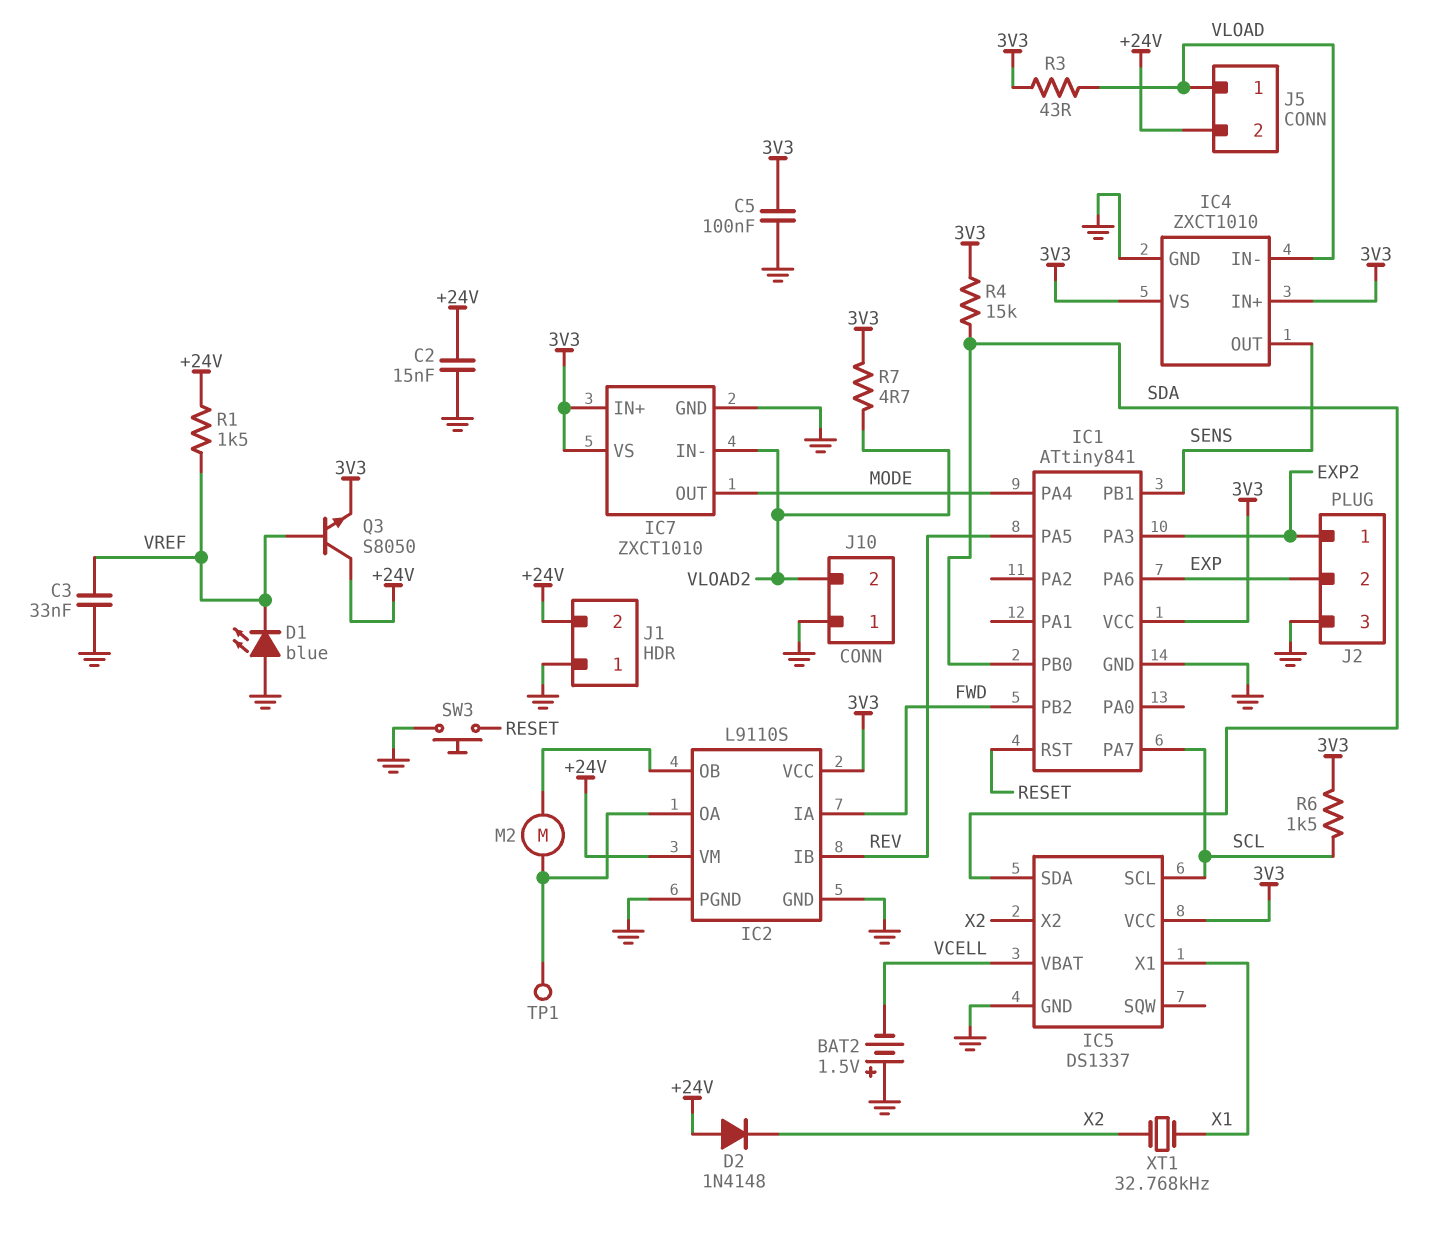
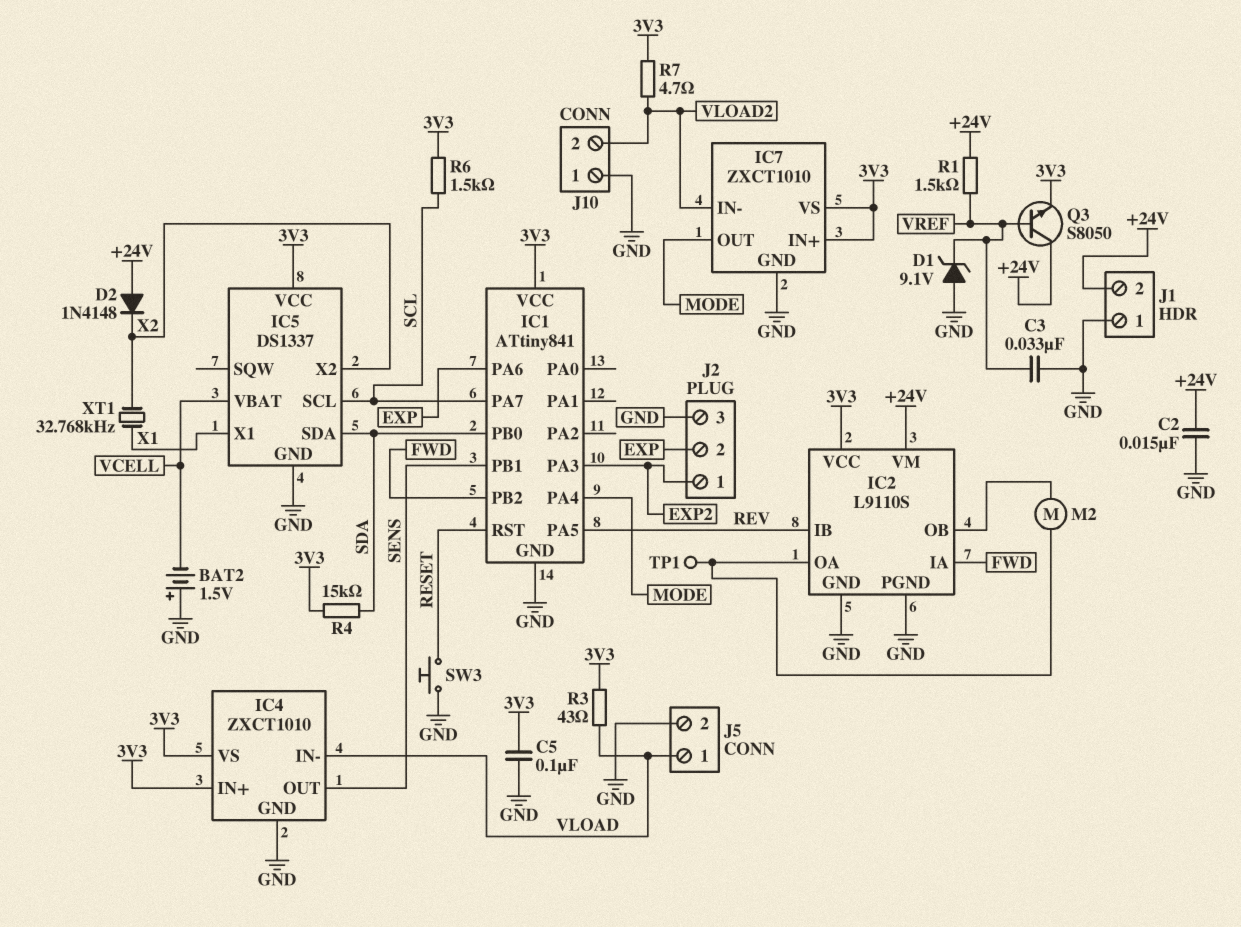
D1: LED blue (A GND, K VREF) -> zener 9.1V (A GND, K VREF)
J5 pin 2: +24V -> GND

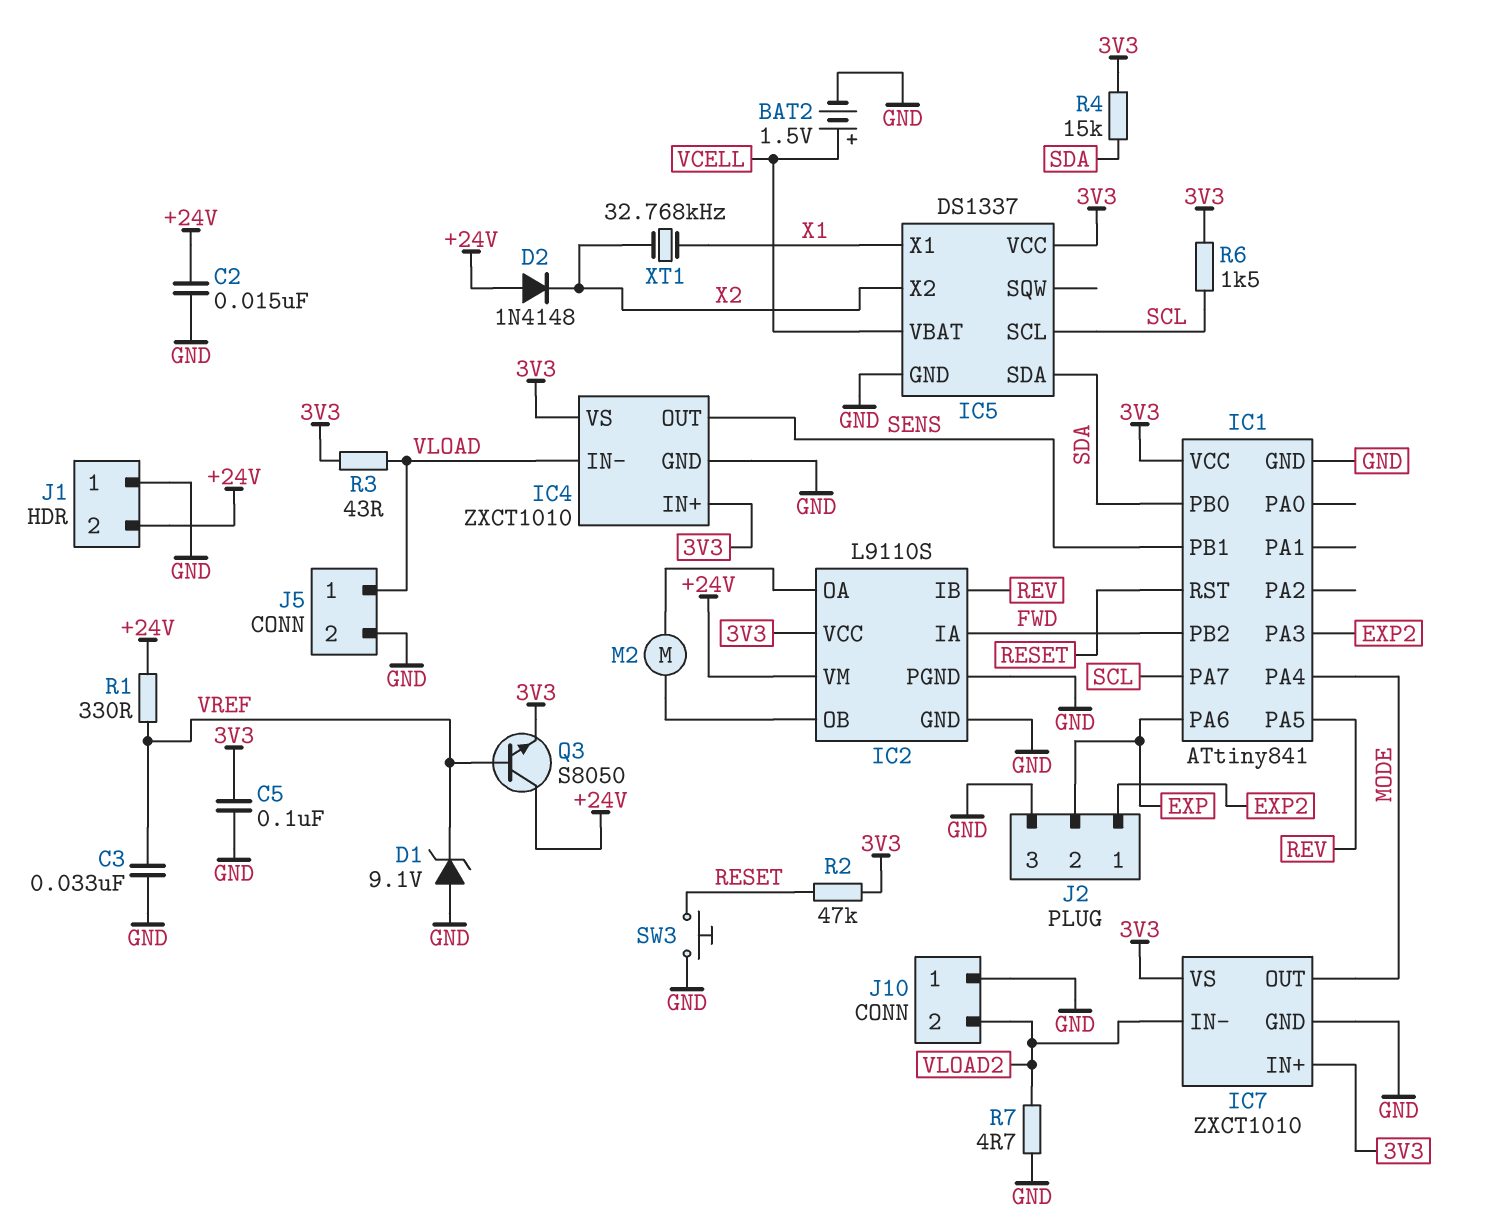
BAT2: 1.5V (plus GND, minus VCELL) -> 1.5V (plus VCELL, minus GND)
R1: 1.5k (+24V, VREF) -> 330 (+24V, VREF)
R2: none -> 47k (3V3, RESET)
R7: 4.7 (3V3, VLOAD2) -> 4.7 (GND, VLOAD2)
TP1: test point (IC2/OA) -> none

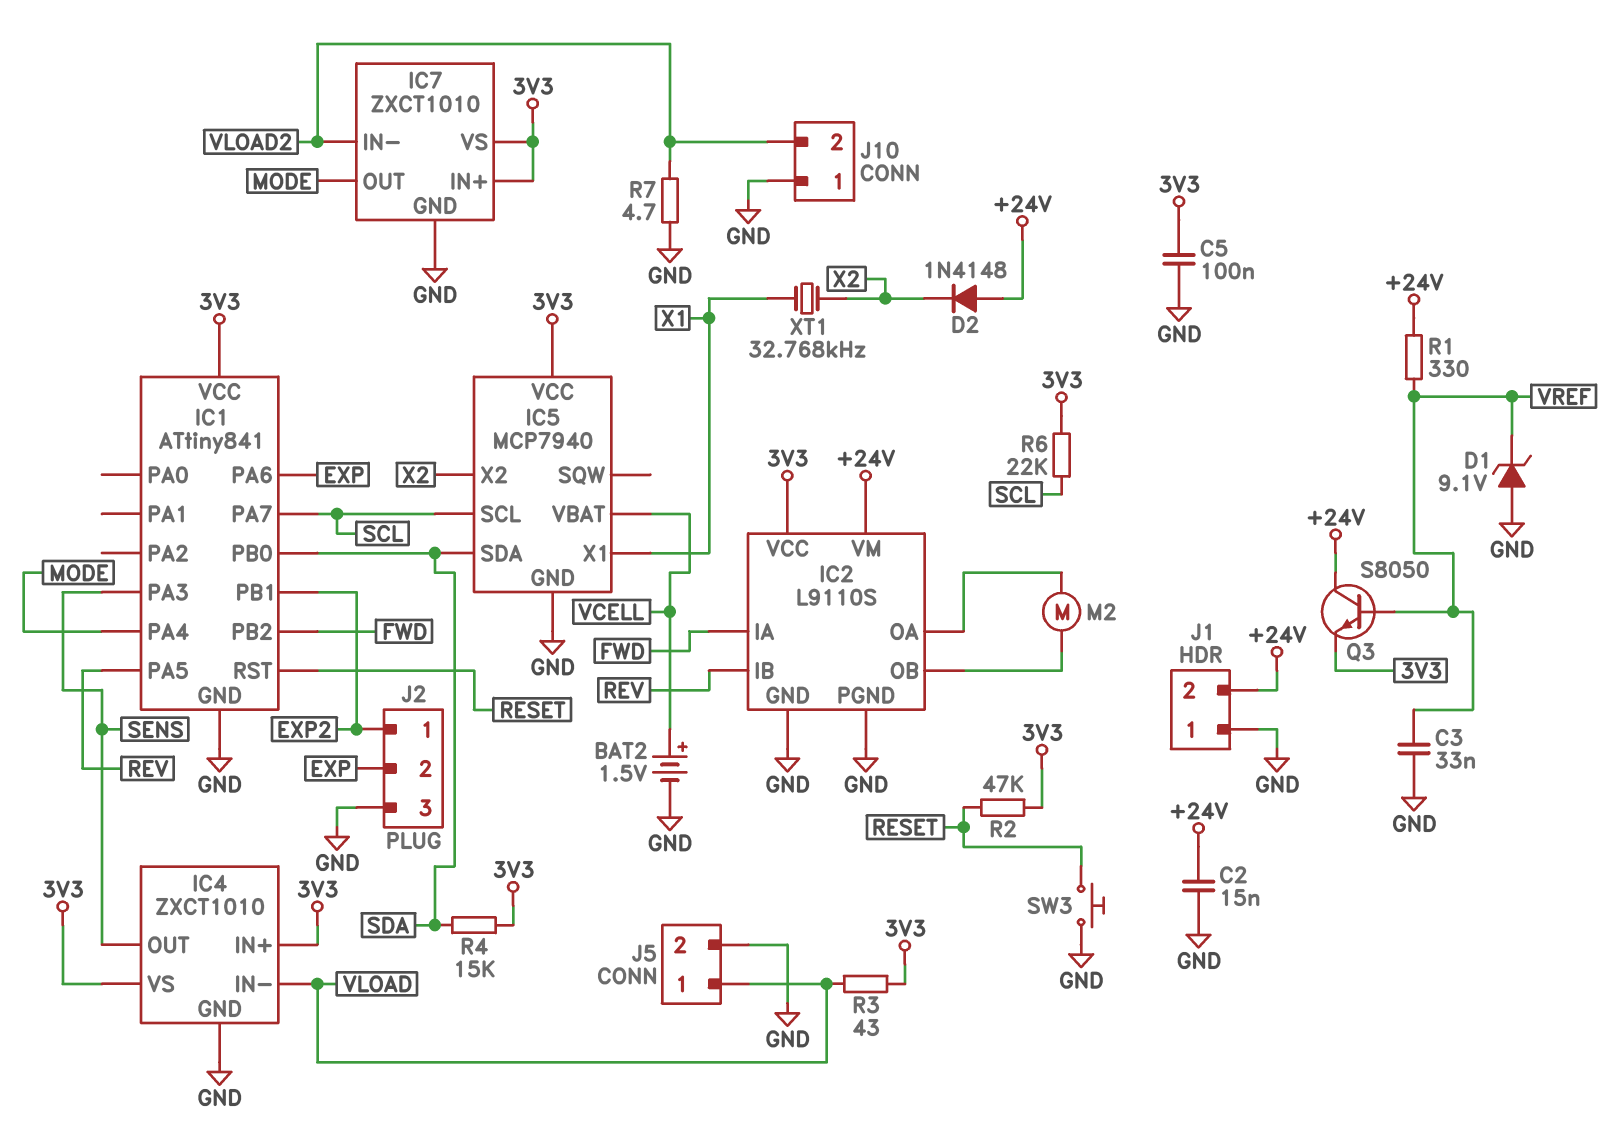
IC1 pin PA3: EXP2 -> SENS
IC1 pin PB1: SENS -> EXP2
IC5: DS1337 -> MCP7940
R6: 1.5k (3V3, SCL) -> 22k (3V3, SCL)

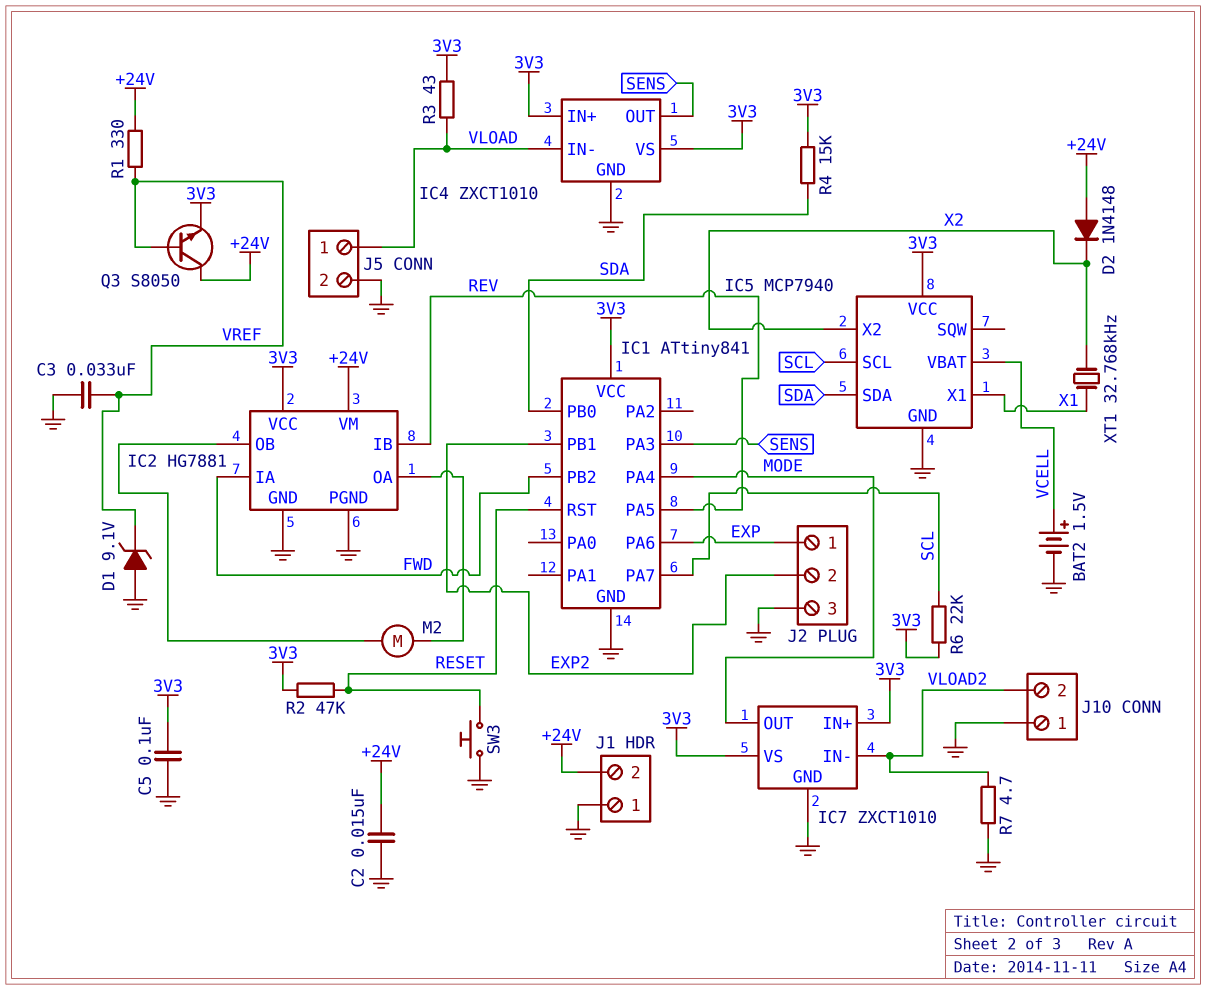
IC2: L9110S -> HG7881
J2 pin 1: EXP2 -> EXP
J2 pin 2: EXP -> EXP2

